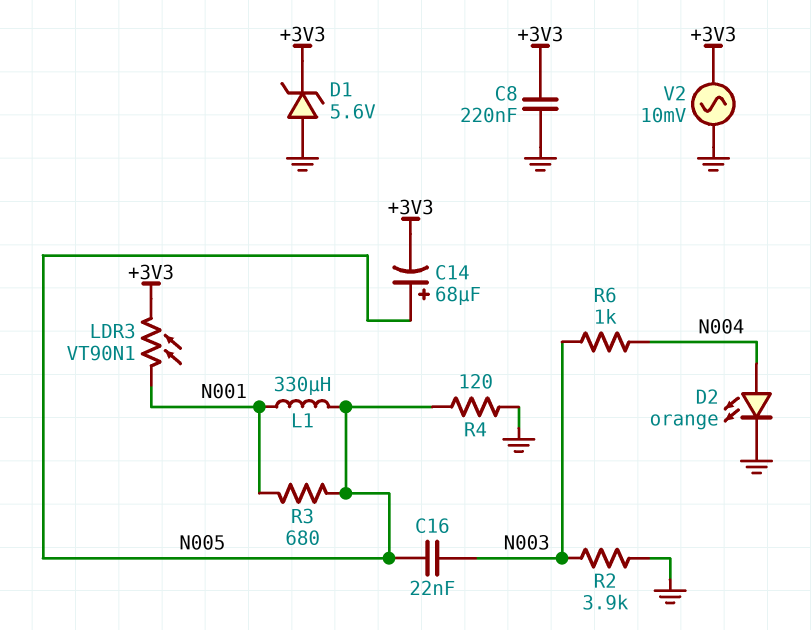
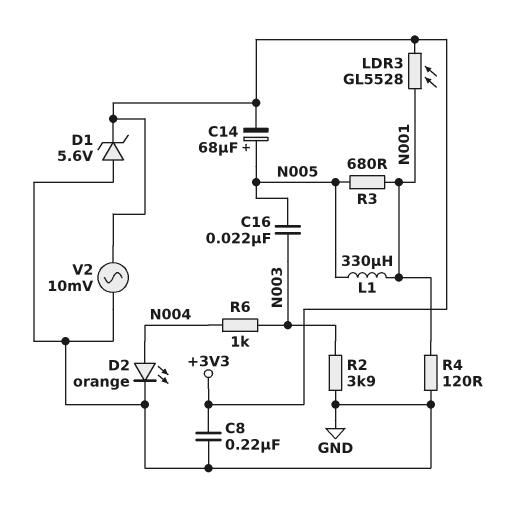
LDR3: VT90N1 (+3V3, N001) -> GL5528 (+3V3, N001)
R4: 120 (GND, N005) -> 120 (GND, N001)

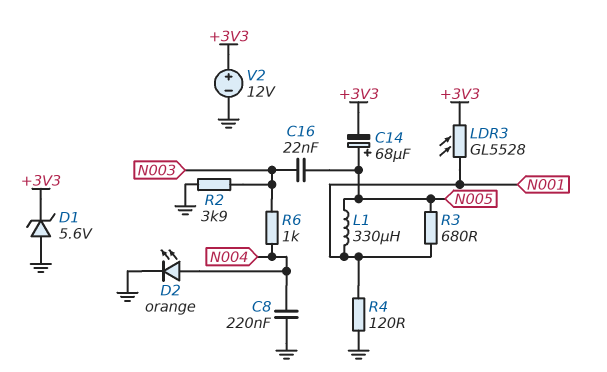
C8: 220nF (+3V3, GND) -> 220nF (GND, N004)
V2: AC 10mV (+3V3, GND) -> 12V (plus +3V3, minus GND)

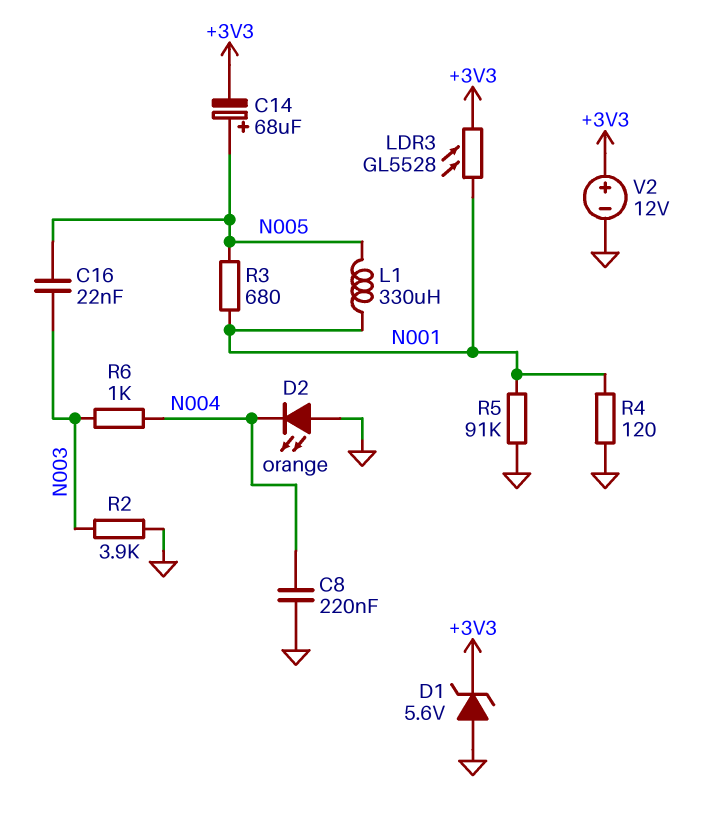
D2: LED orange (A N004, K GND) -> LED orange (A GND, K N004)
R5: none -> 91k (GND, N001)

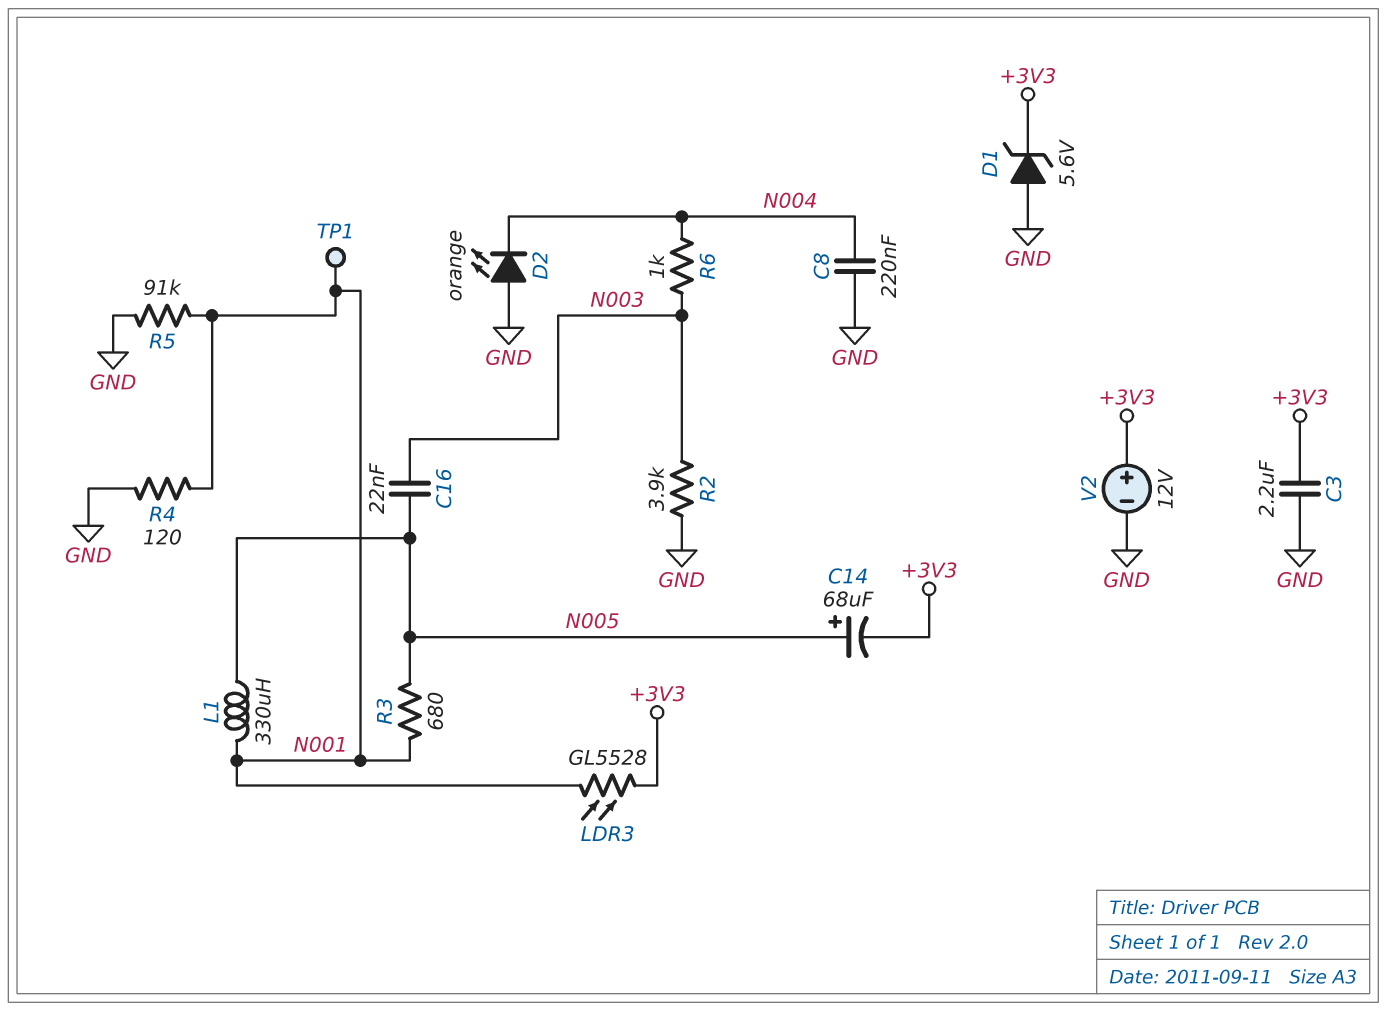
C3: none -> 2.2uF (+3V3, GND)
TP1: none -> test point (N001)

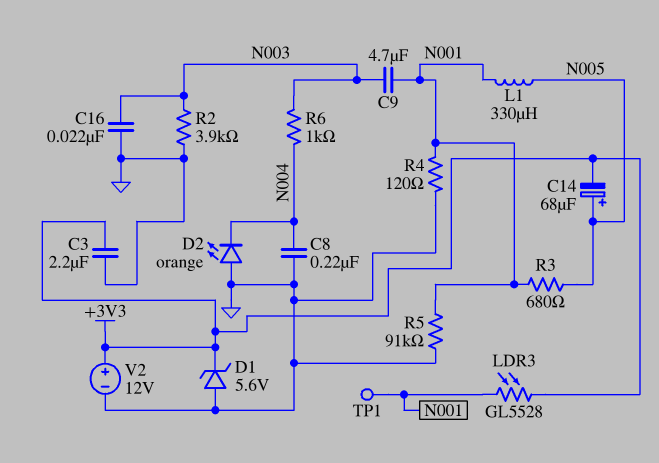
C9: none -> 4.7uF (N001, N003)
C16: 22nF (N003, N005) -> 22nF (GND, N003)

